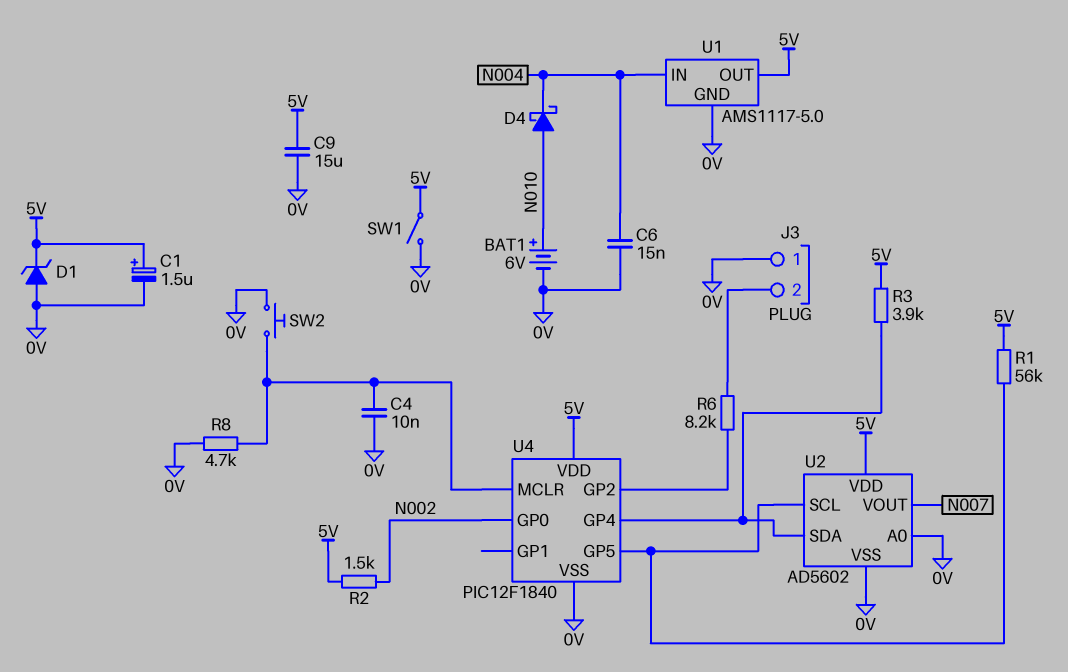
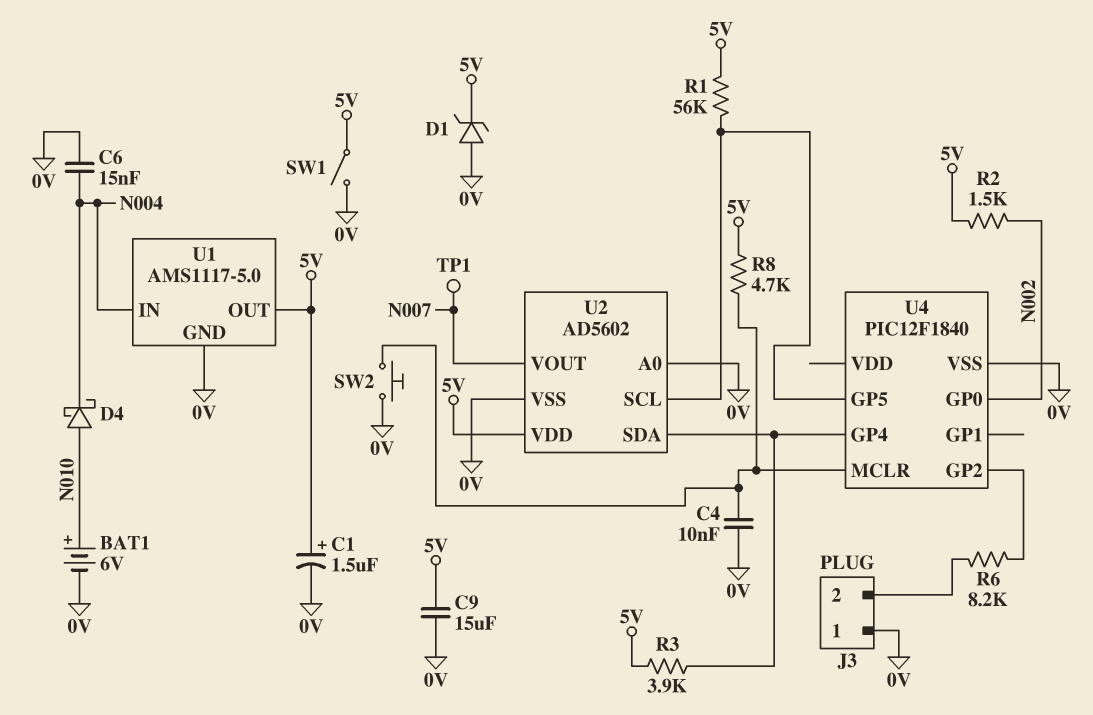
R8: 4.7k (0V, U4/MCLR) -> 4.7k (5V, U4/MCLR)
TP1: none -> test point (N007)
U4 pin VDD: 5V -> none

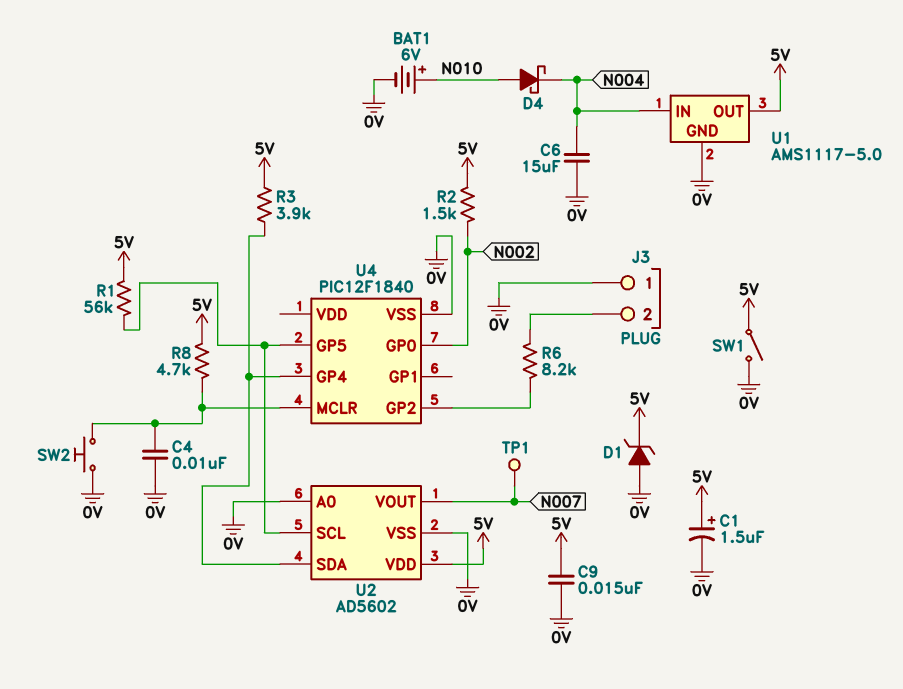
C6: 15nF (0V, N004) -> 15uF (0V, N004)
C9: 15uF (0V, 5V) -> 15nF (0V, 5V)

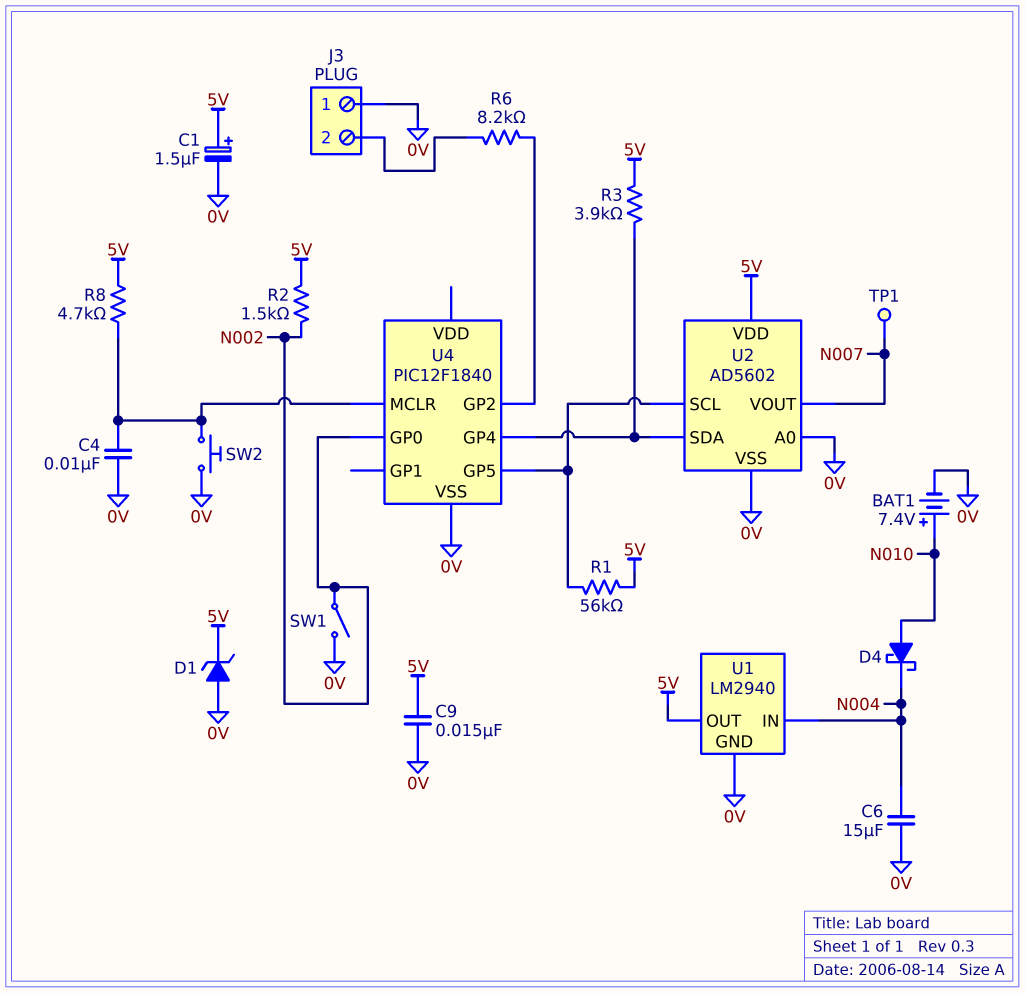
BAT1: 6V (plus N010, minus 0V) -> 7.4V (plus N010, minus 0V)
SW1: switch (0V, 5V) -> switch (0V, N002)
U1: AMS1117-5.0 -> LM2940

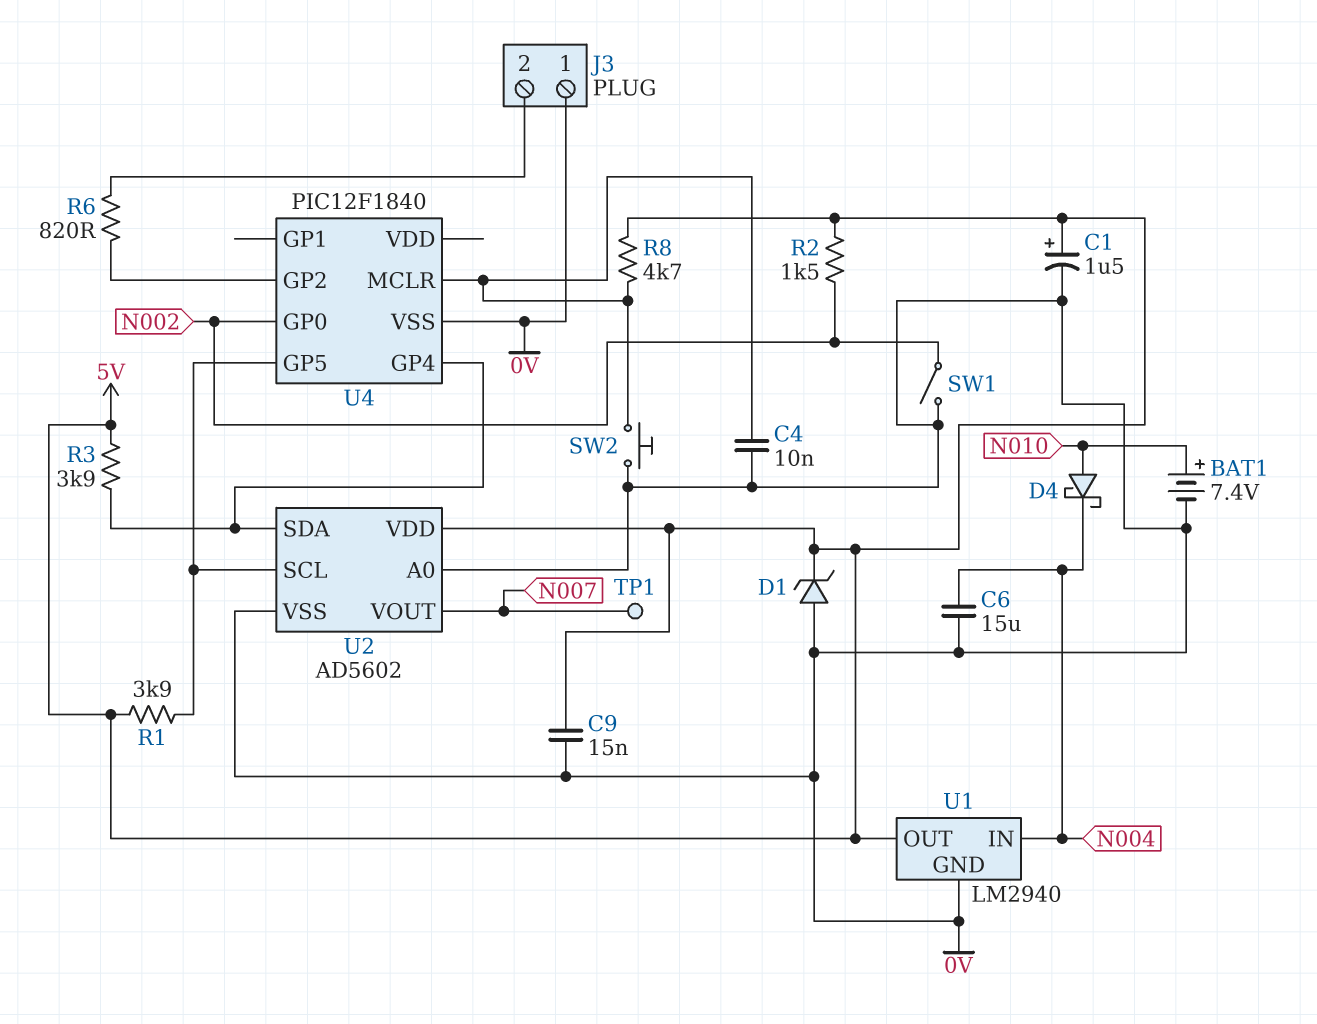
R1: 56k (5V, U2/SCL) -> 3.9k (5V, U2/SCL)
R6: 8.2k (J3/2, U4/GP2) -> 820 (J3/2, U4/GP2)

